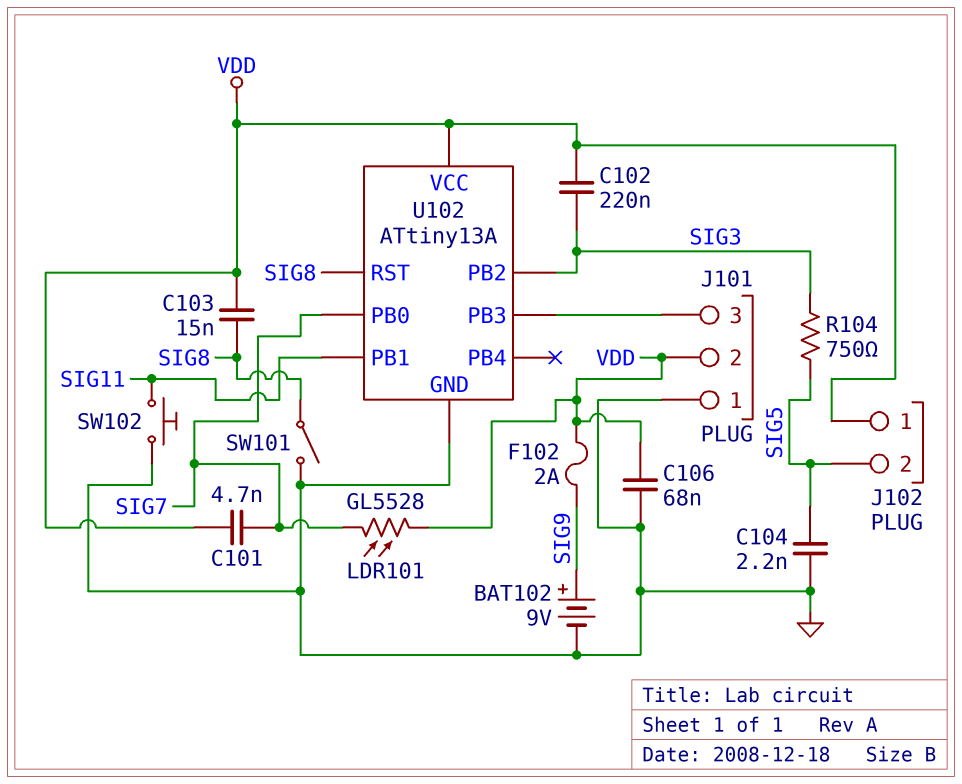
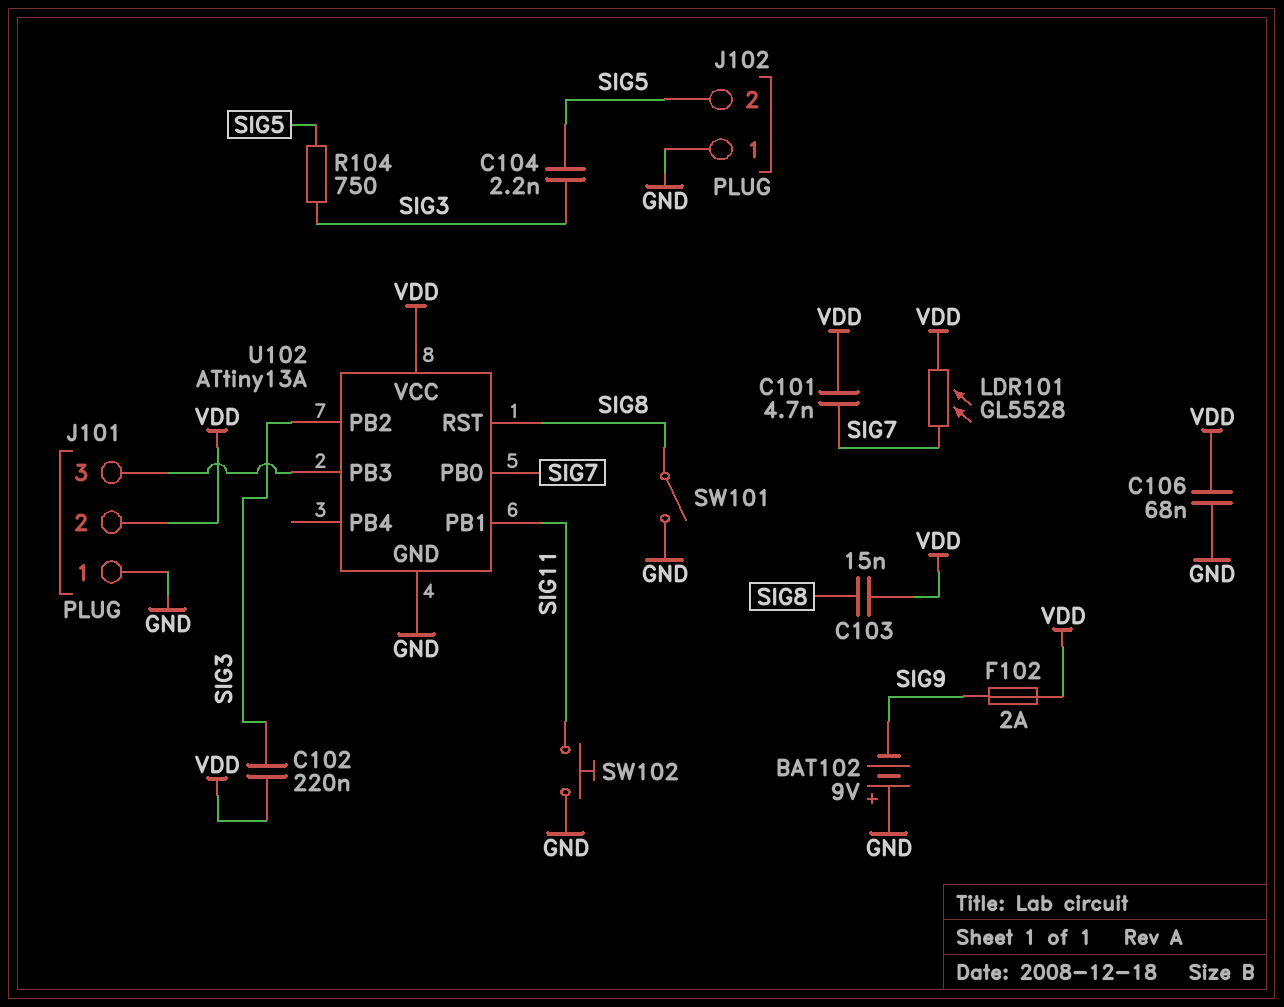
BAT102: 9V (plus SIG9, minus GND) -> 9V (plus GND, minus SIG9)
C104: 2.2nF (GND, SIG5) -> 2.2nF (SIG3, SIG5)
J102 pin 1: VDD -> GND

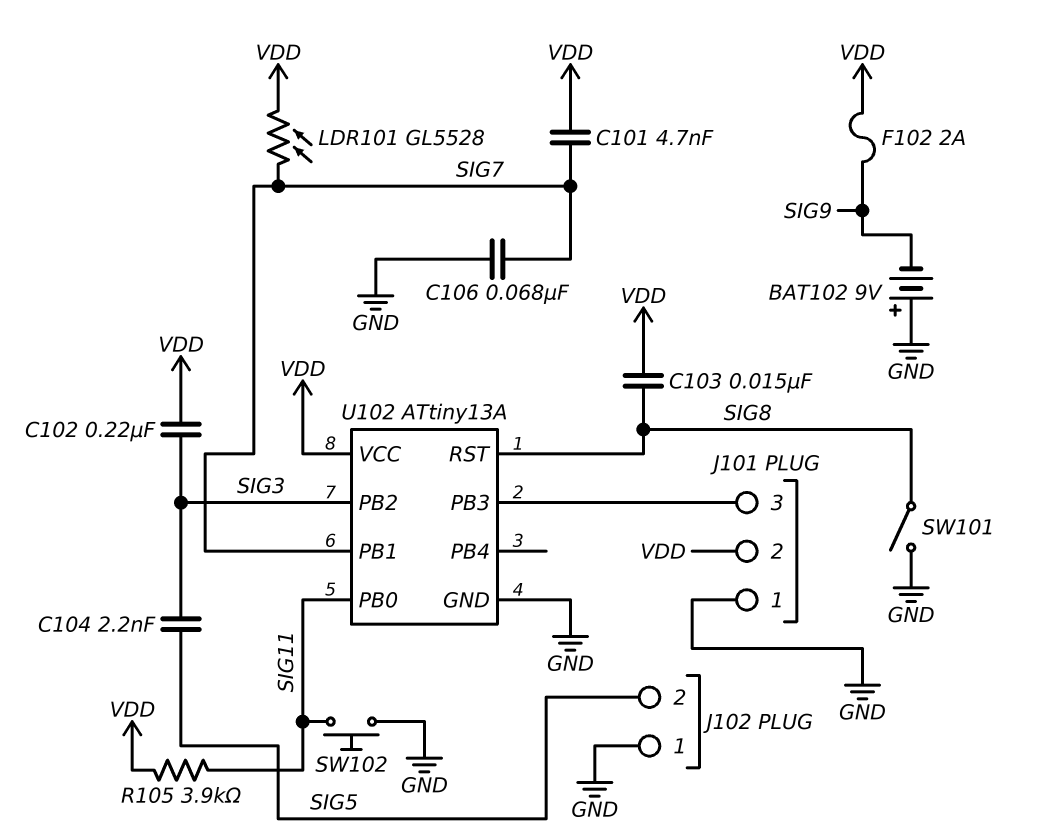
C106: 68nF (GND, VDD) -> 68nF (GND, SIG7)
R104: 750 (SIG3, SIG5) -> none
R105: none -> 3.9k (SIG11, VDD)
U102 pin PB0: SIG7 -> SIG11
U102 pin PB1: SIG11 -> SIG7

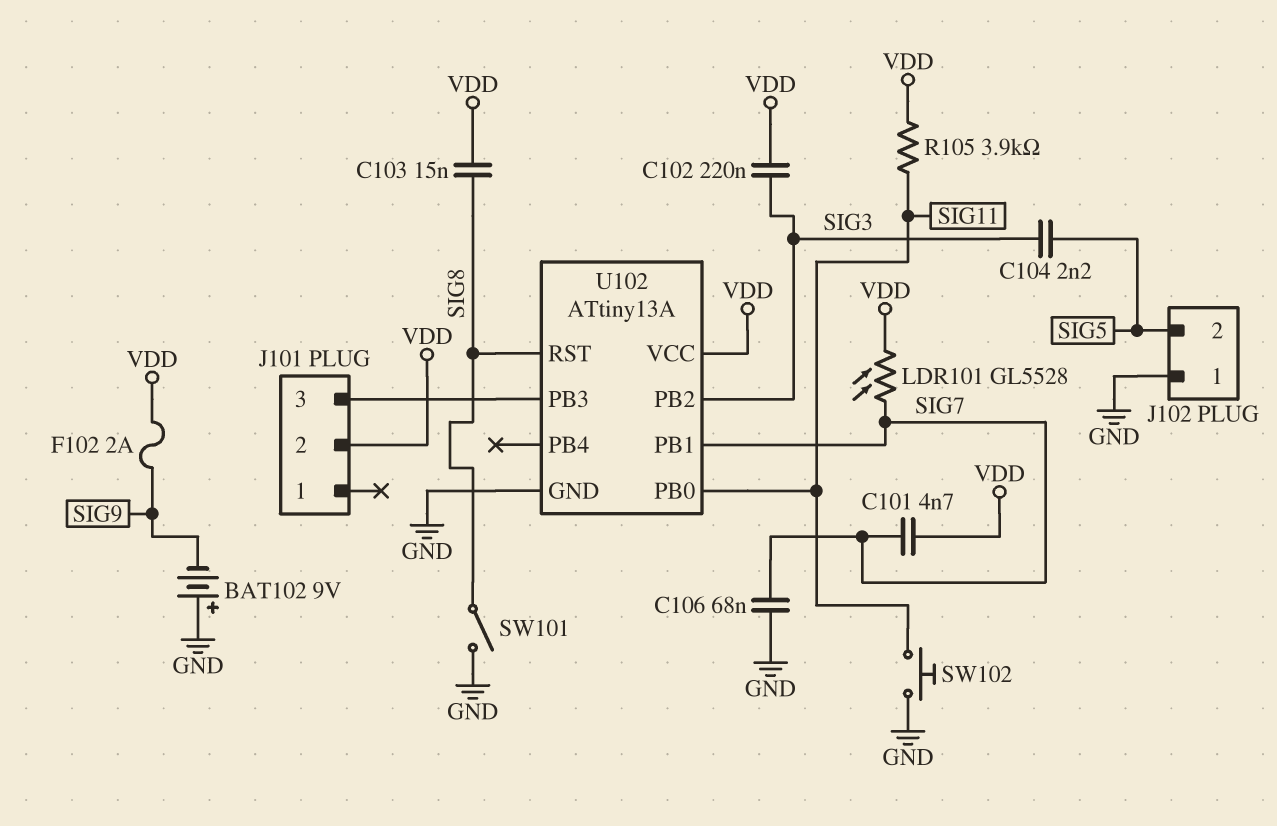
J101 pin 1: GND -> none

